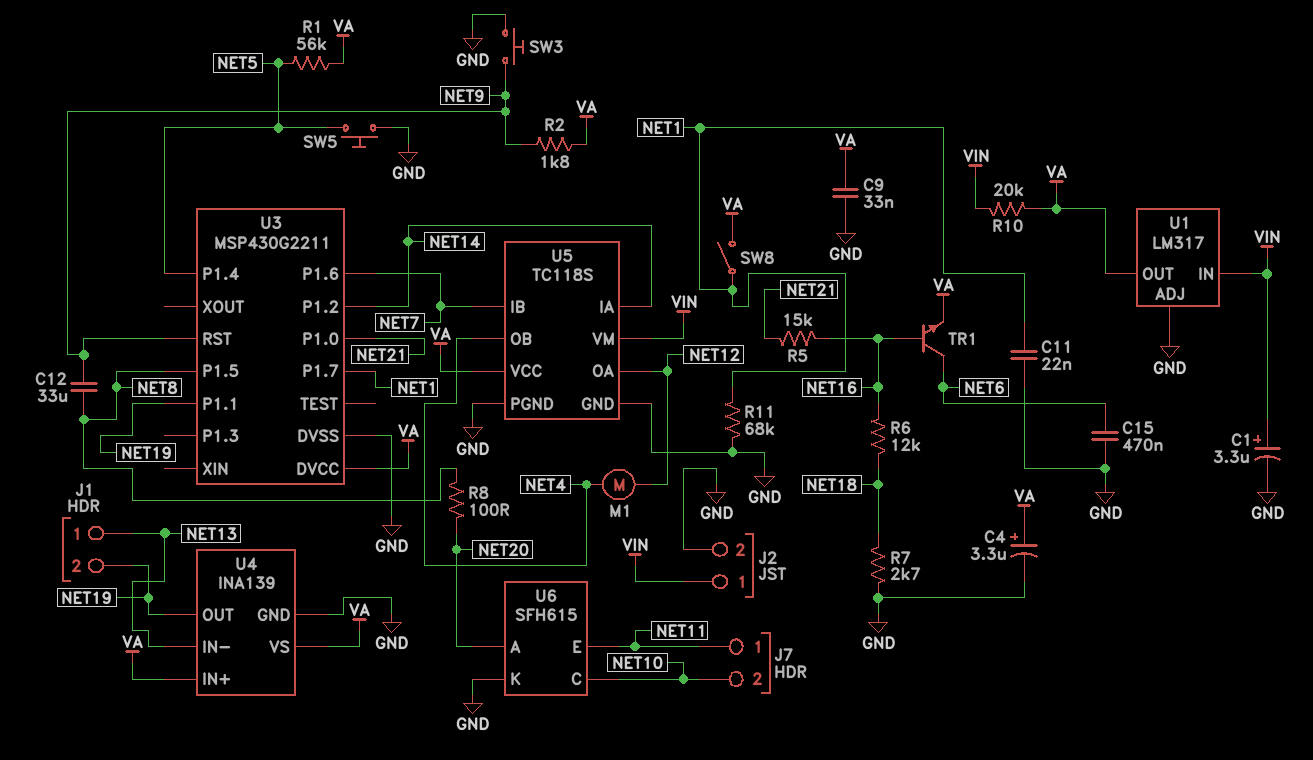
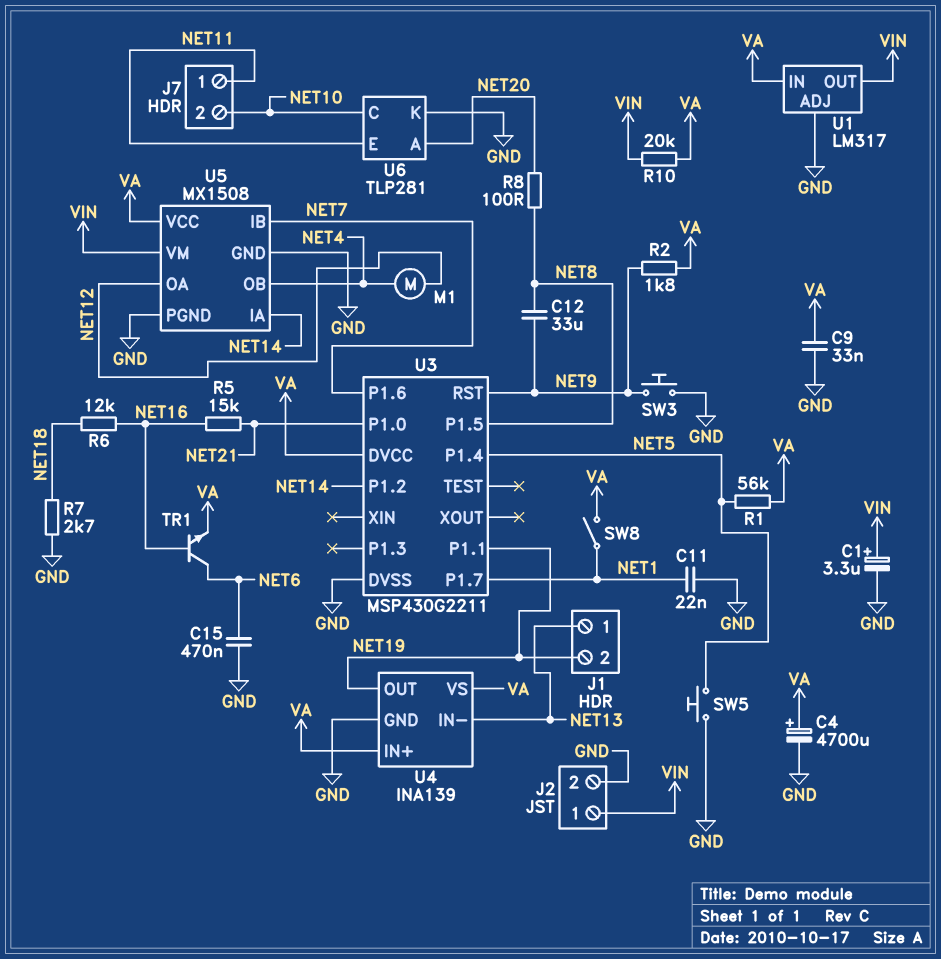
C4: 3.3uF (plus VA, minus GND) -> 4700uF (plus VA, minus GND)
R11: 68k (GND, NET1) -> none
U1 pin IN: VIN -> VA
U1 pin OUT: VA -> VIN
U5: TC118S -> MX1508
U6: SFH615 -> TLP281

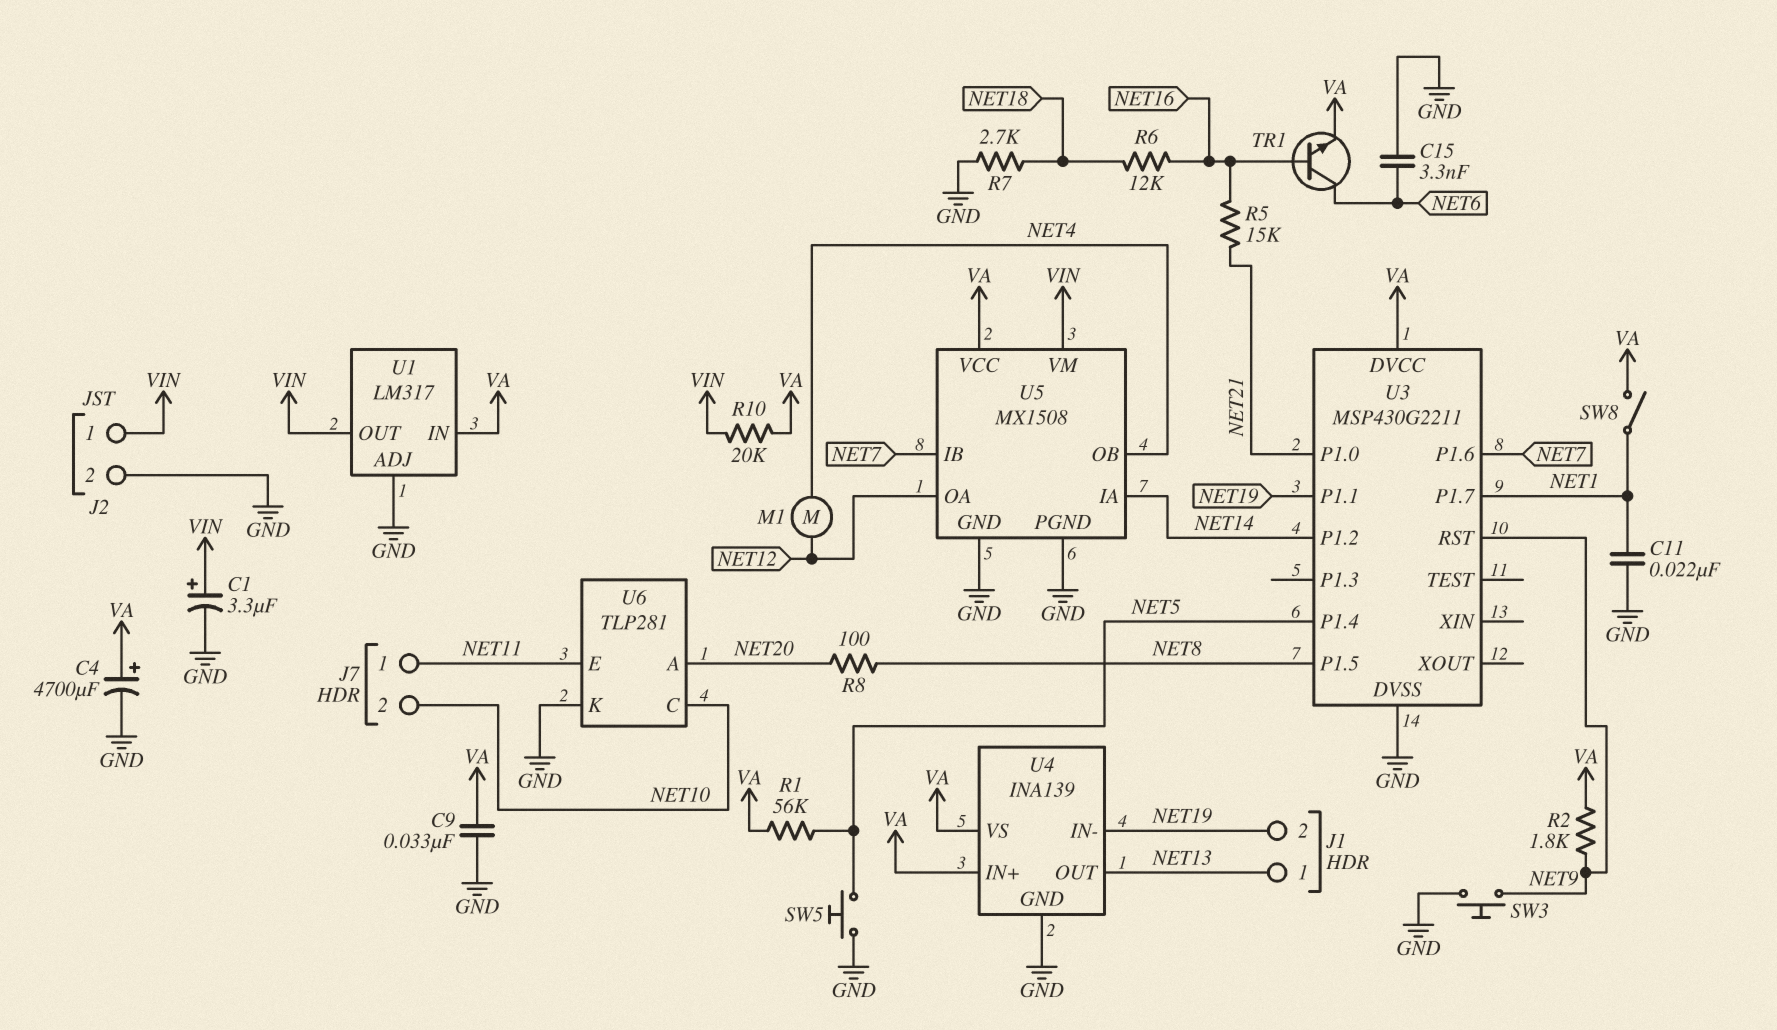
C12: 33uF (NET8, NET9) -> none
C15: 470nF (GND, NET6) -> 3.3nF (GND, NET6)
U4 pin IN-: NET13 -> NET19
U4 pin OUT: NET19 -> NET13

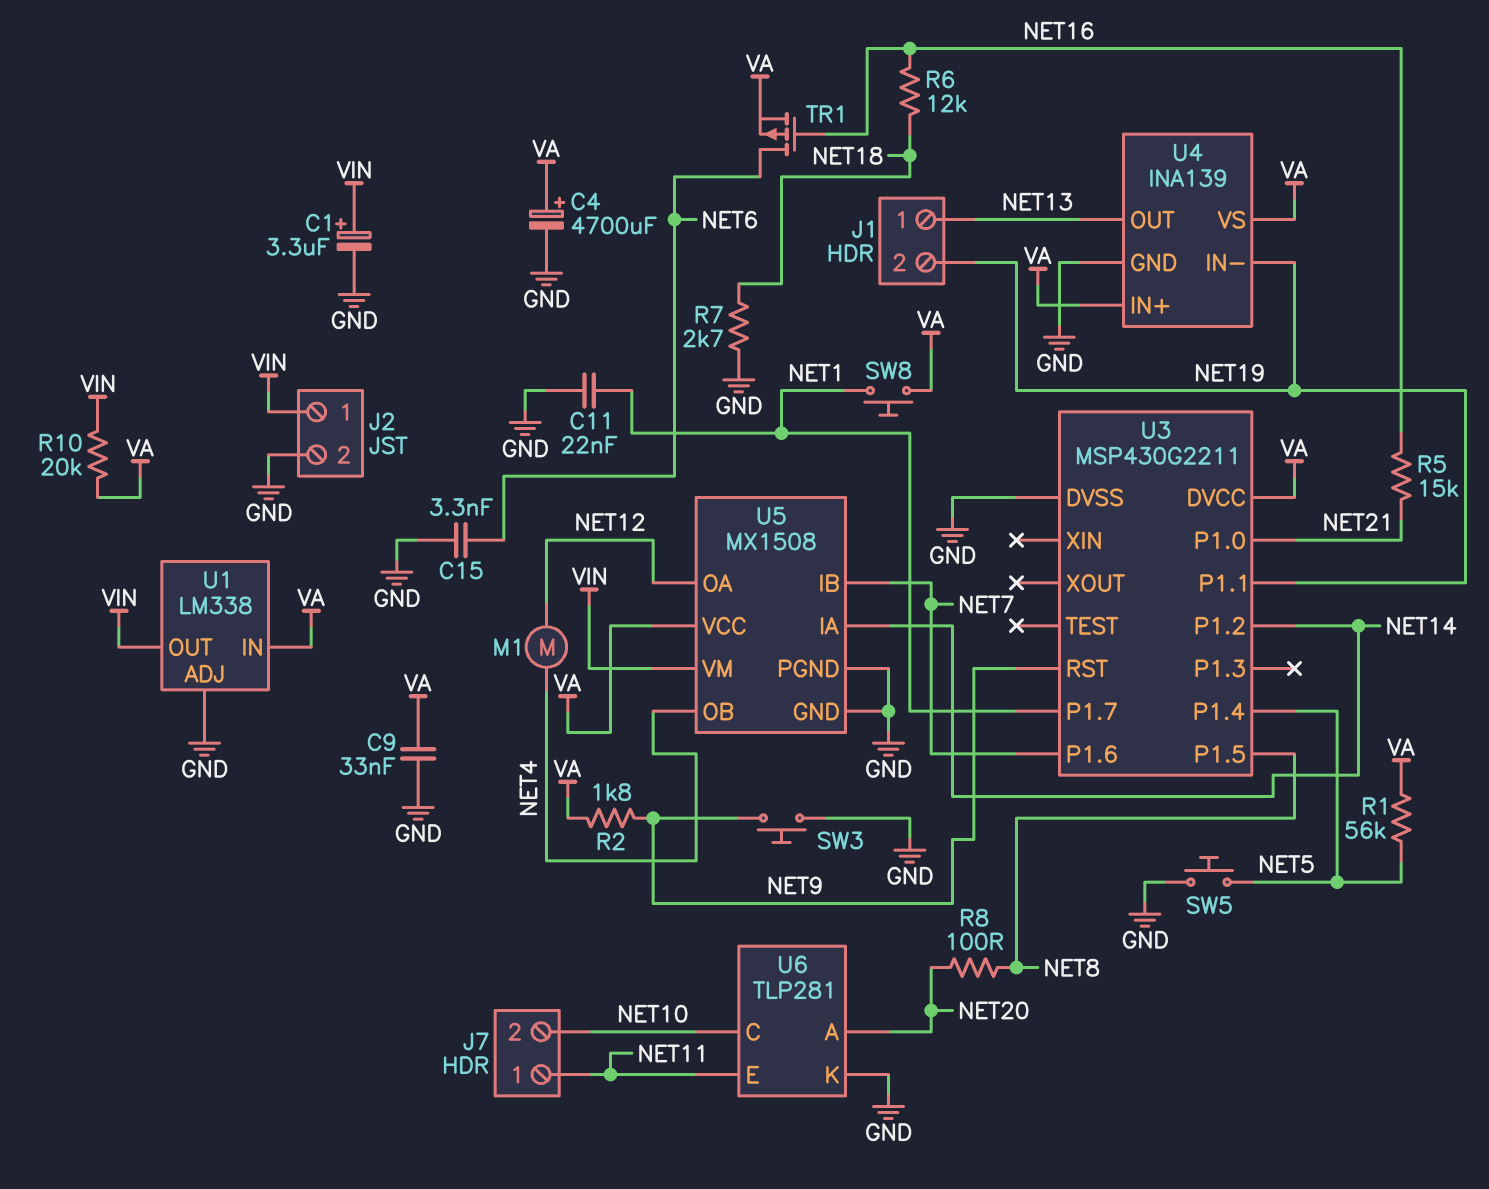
SW8: switch (NET1, VA) -> button (NET1, VA)
TR1: NPN (B NET16, C NET6, E VA) -> PMOS (G NET16, D NET6, S VA)
U1: LM317 -> LM338

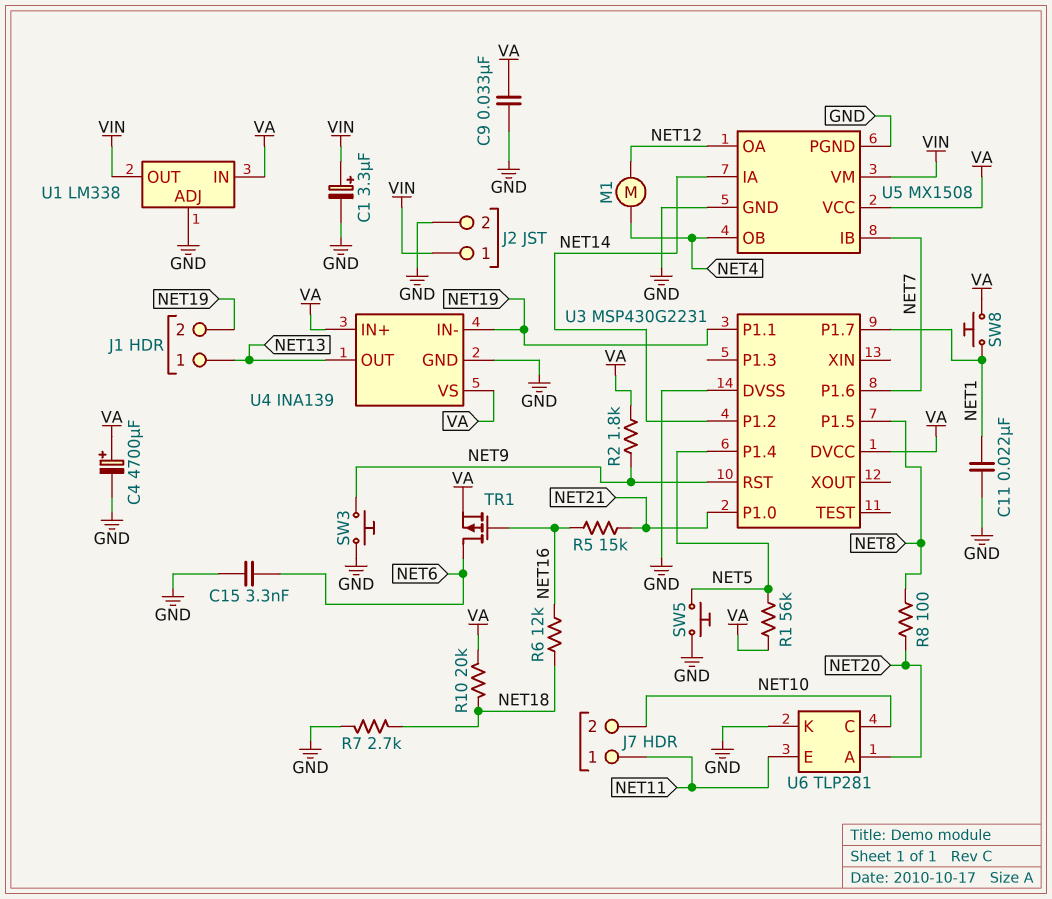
R10: 20k (VA, VIN) -> 20k (NET18, VA)
U3: MSP430G2211 -> MSP430G2231

